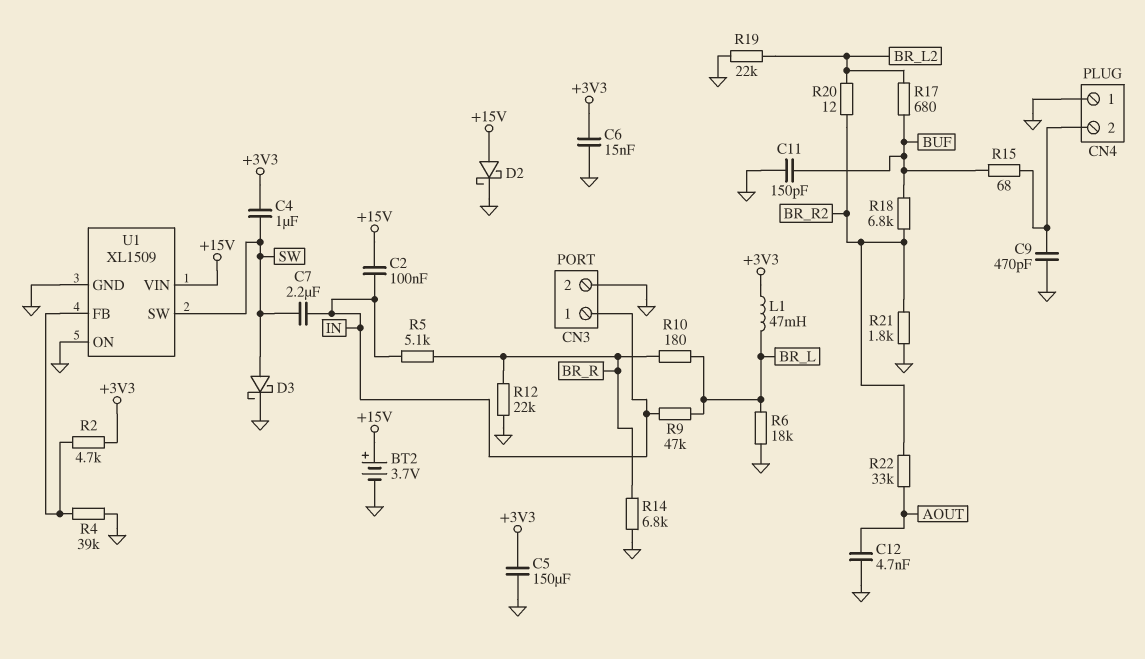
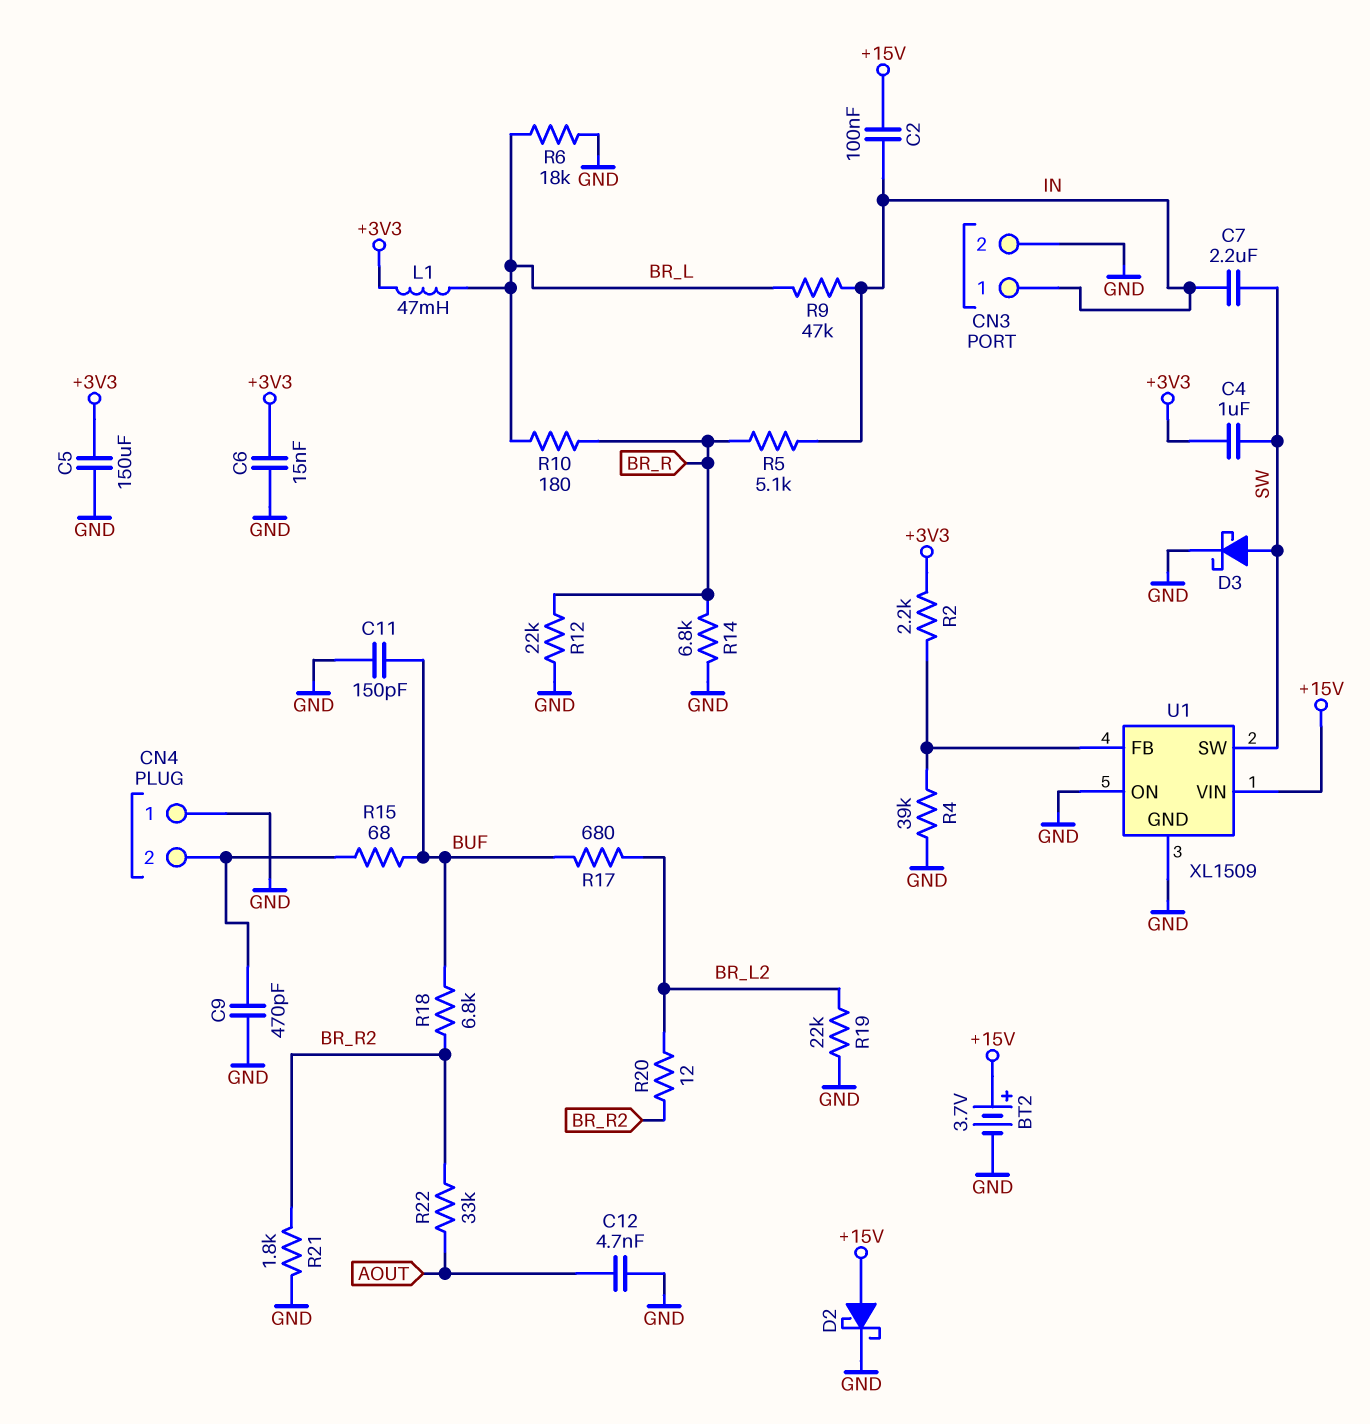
R2: 4.7k (+3V3, U1/FB) -> 2.2k (+3V3, U1/FB)

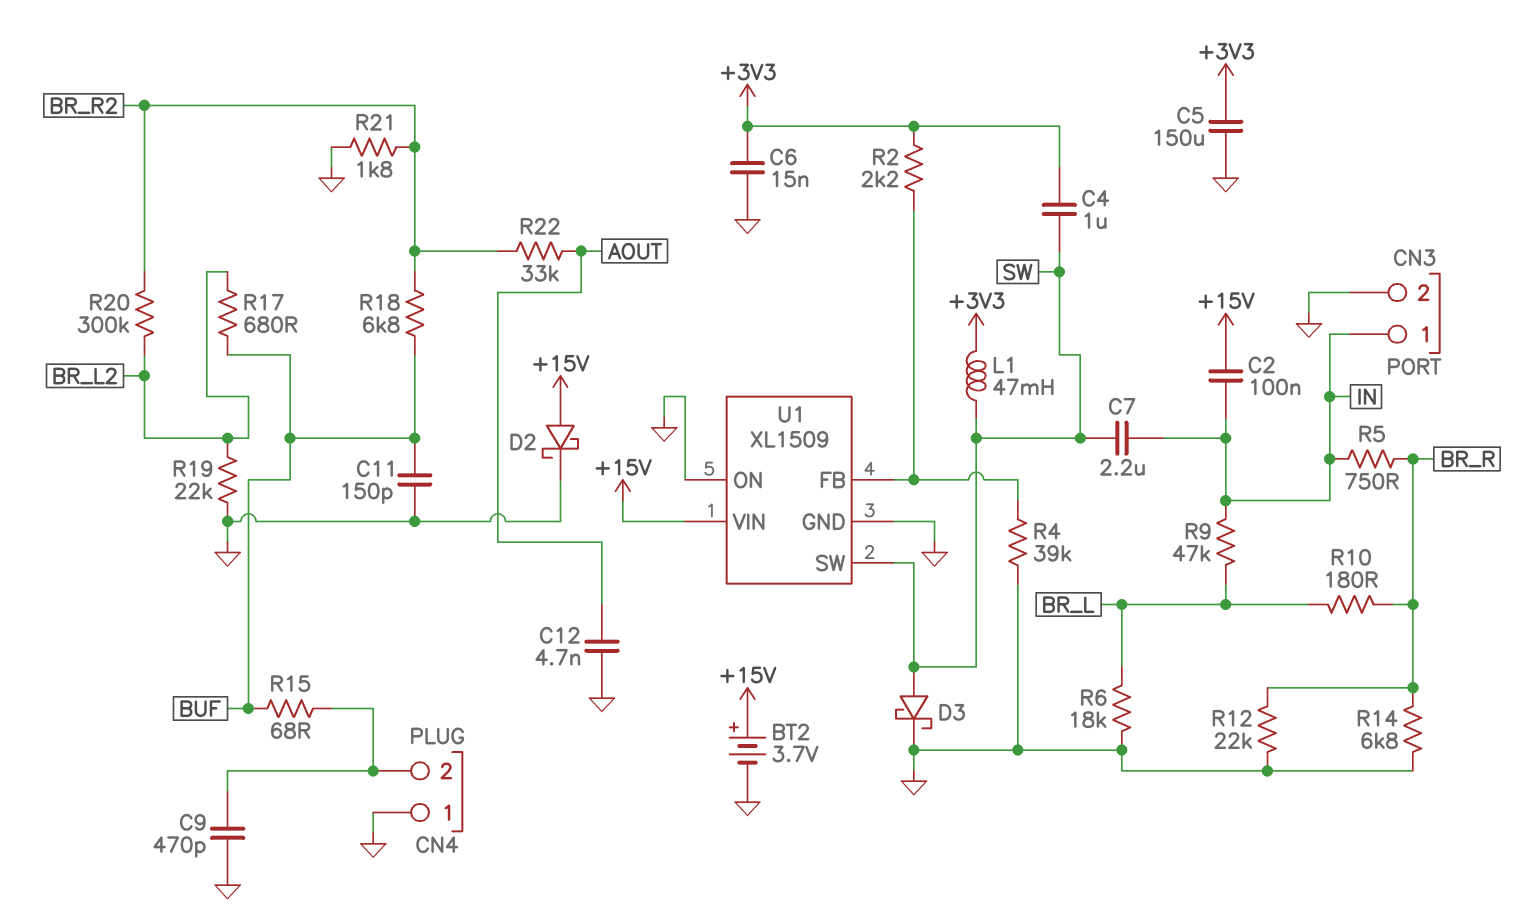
L1: 47mH (+3V3, BR_L) -> 47mH (+3V3, SW)
R5: 5.1k (BR_R, IN) -> 750 (BR_R, IN)
R20: 12 (BR_L2, BR_R2) -> 300k (BR_L2, BR_R2)

